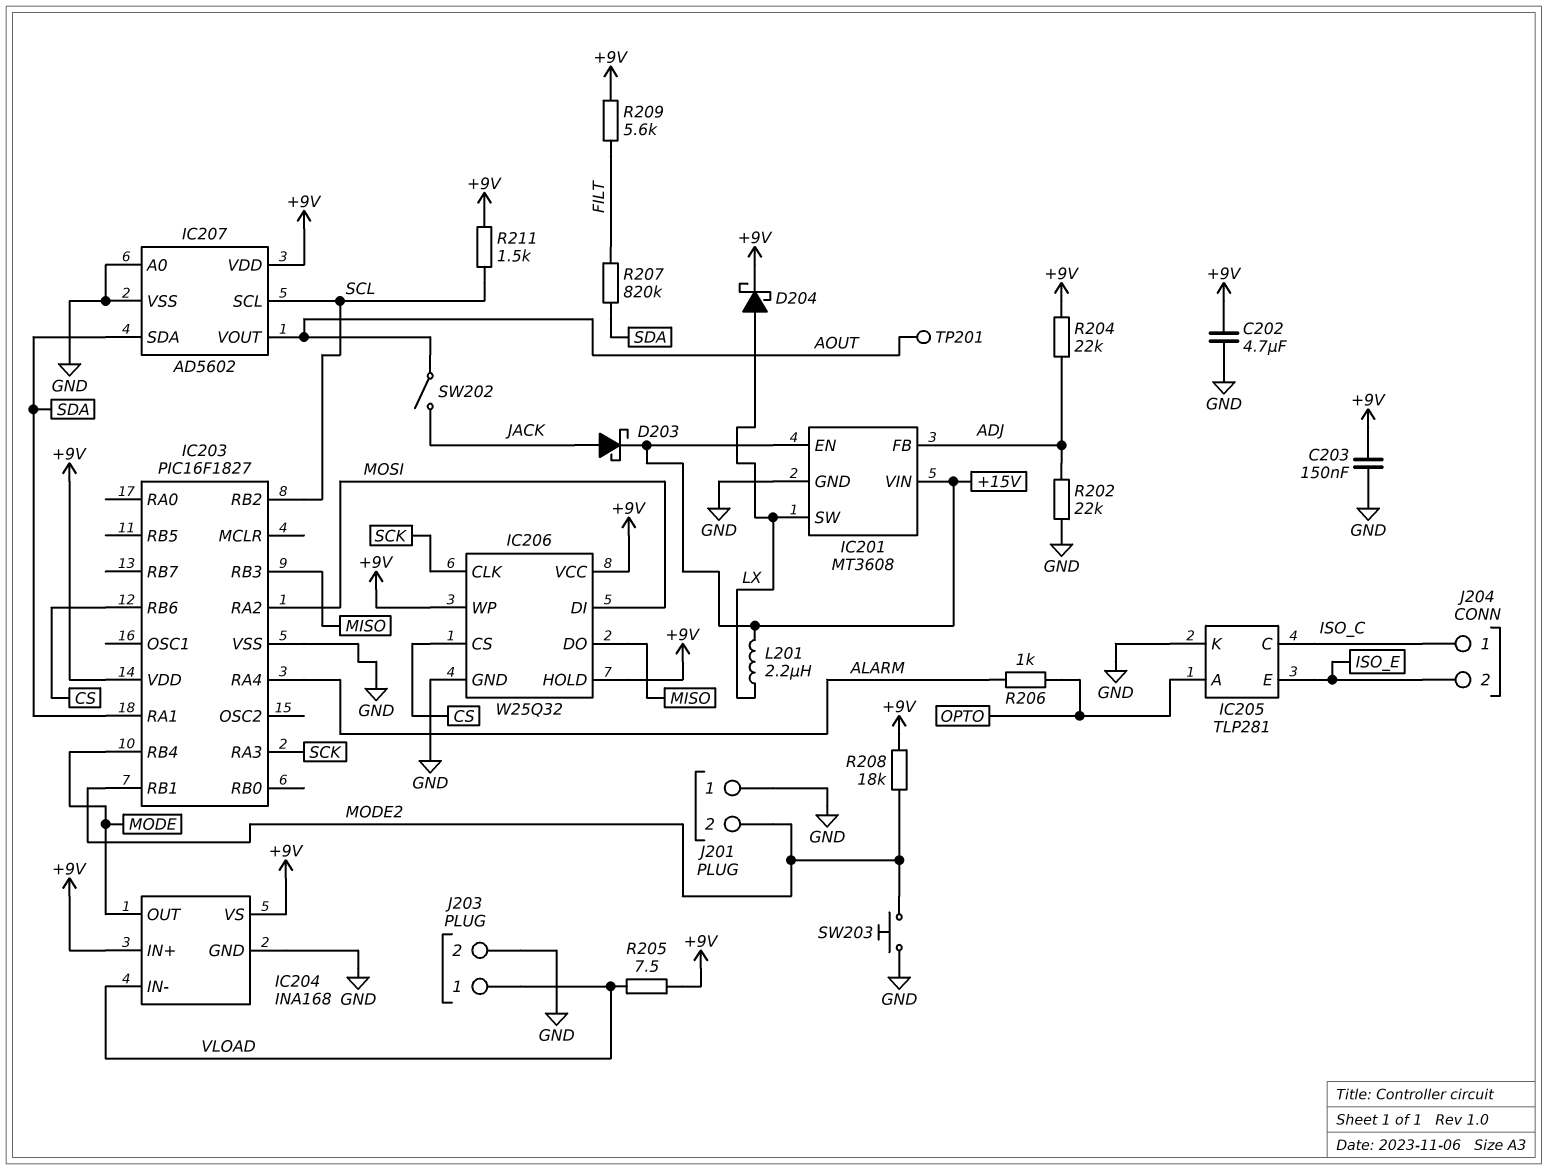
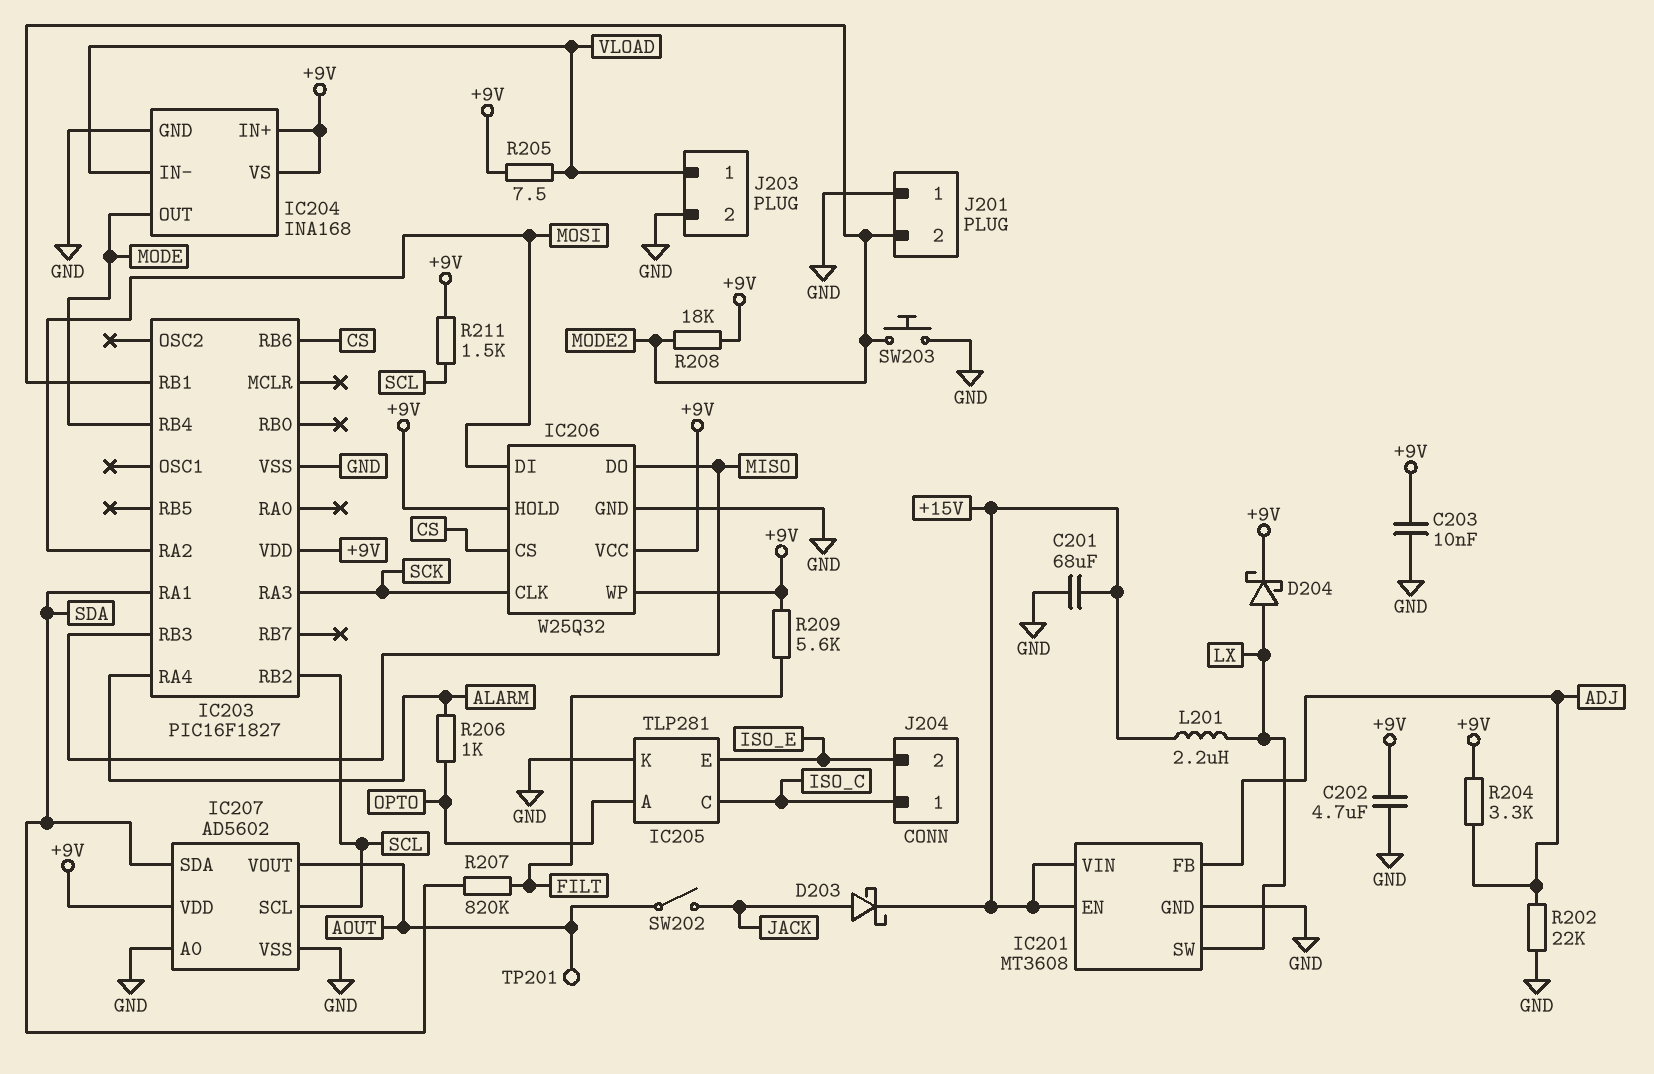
C201: none -> 68uF (+15V, GND)
C203: 150nF (+9V, GND) -> 10nF (+9V, GND)
R204: 22k (+9V, ADJ) -> 3.3k (+9V, ADJ)

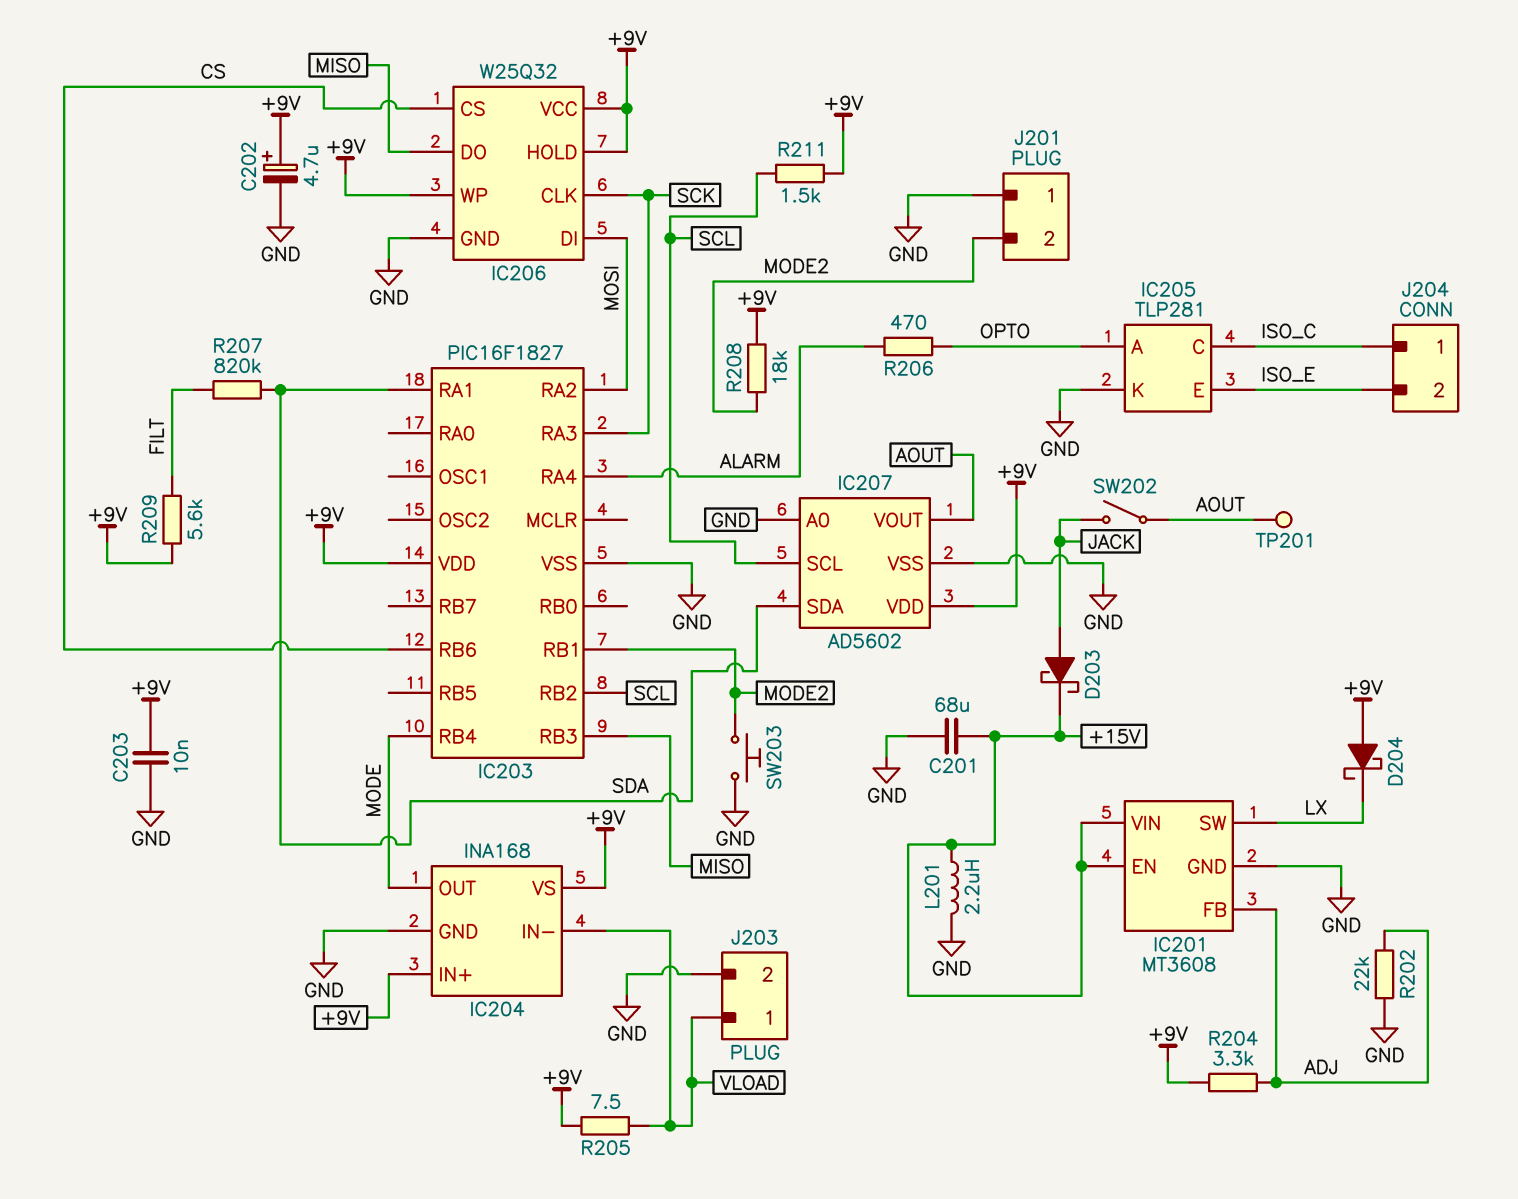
C202: 4.7uF (+9V, GND) -> 4.7uF (plus +9V, minus GND)
D204: schottky (A LX, K +9V) -> schottky (A +9V, K LX)
L201: 2.2uH (+15V, LX) -> 2.2uH (+15V, GND)
R206: 1k (ALARM, OPTO) -> 470 (ALARM, OPTO)

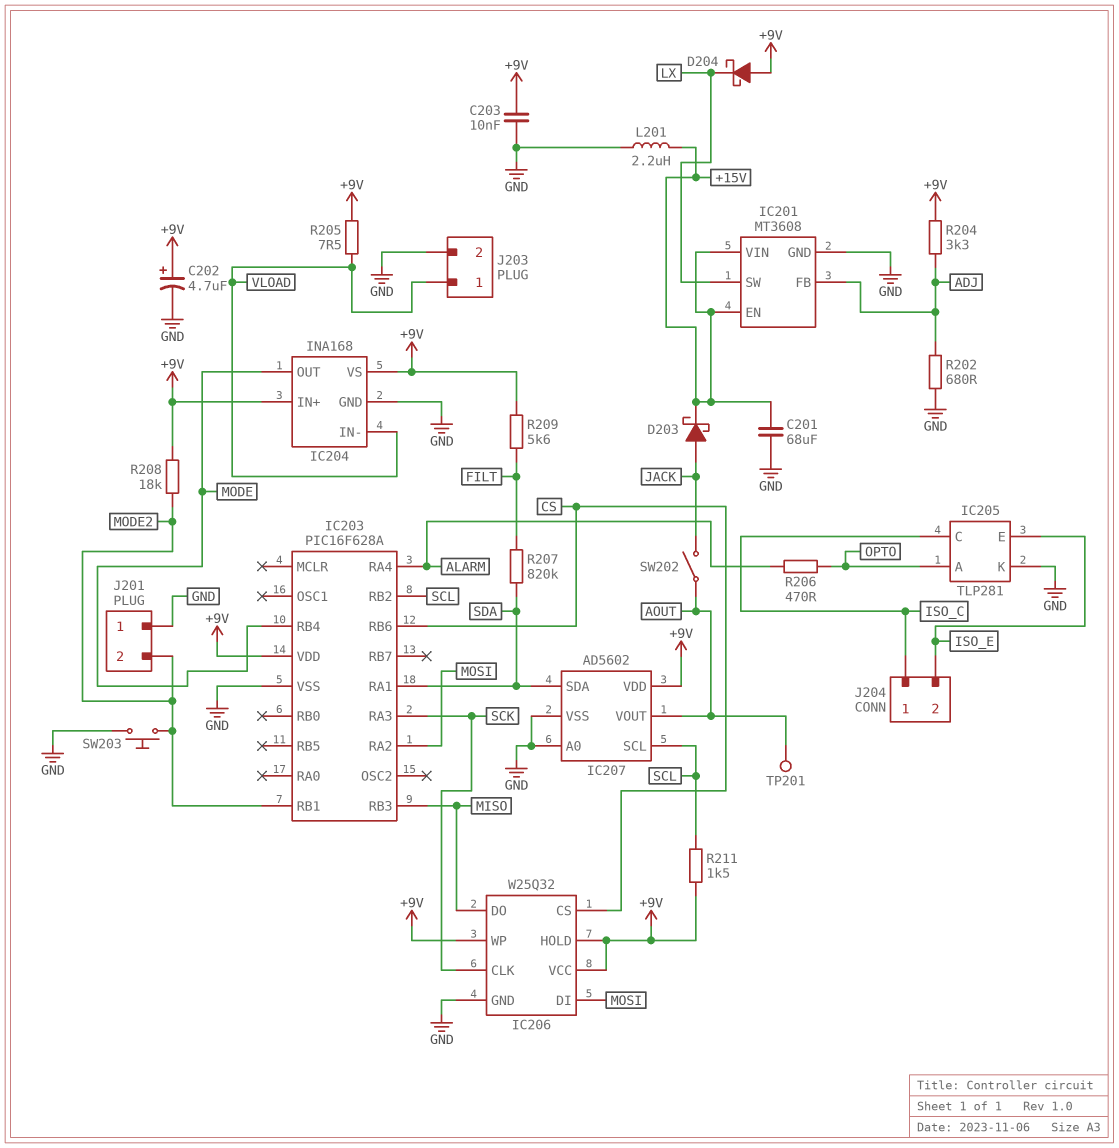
IC203: PIC16F1827 -> PIC16F628A
R202: 22k (ADJ, GND) -> 680 (ADJ, GND)

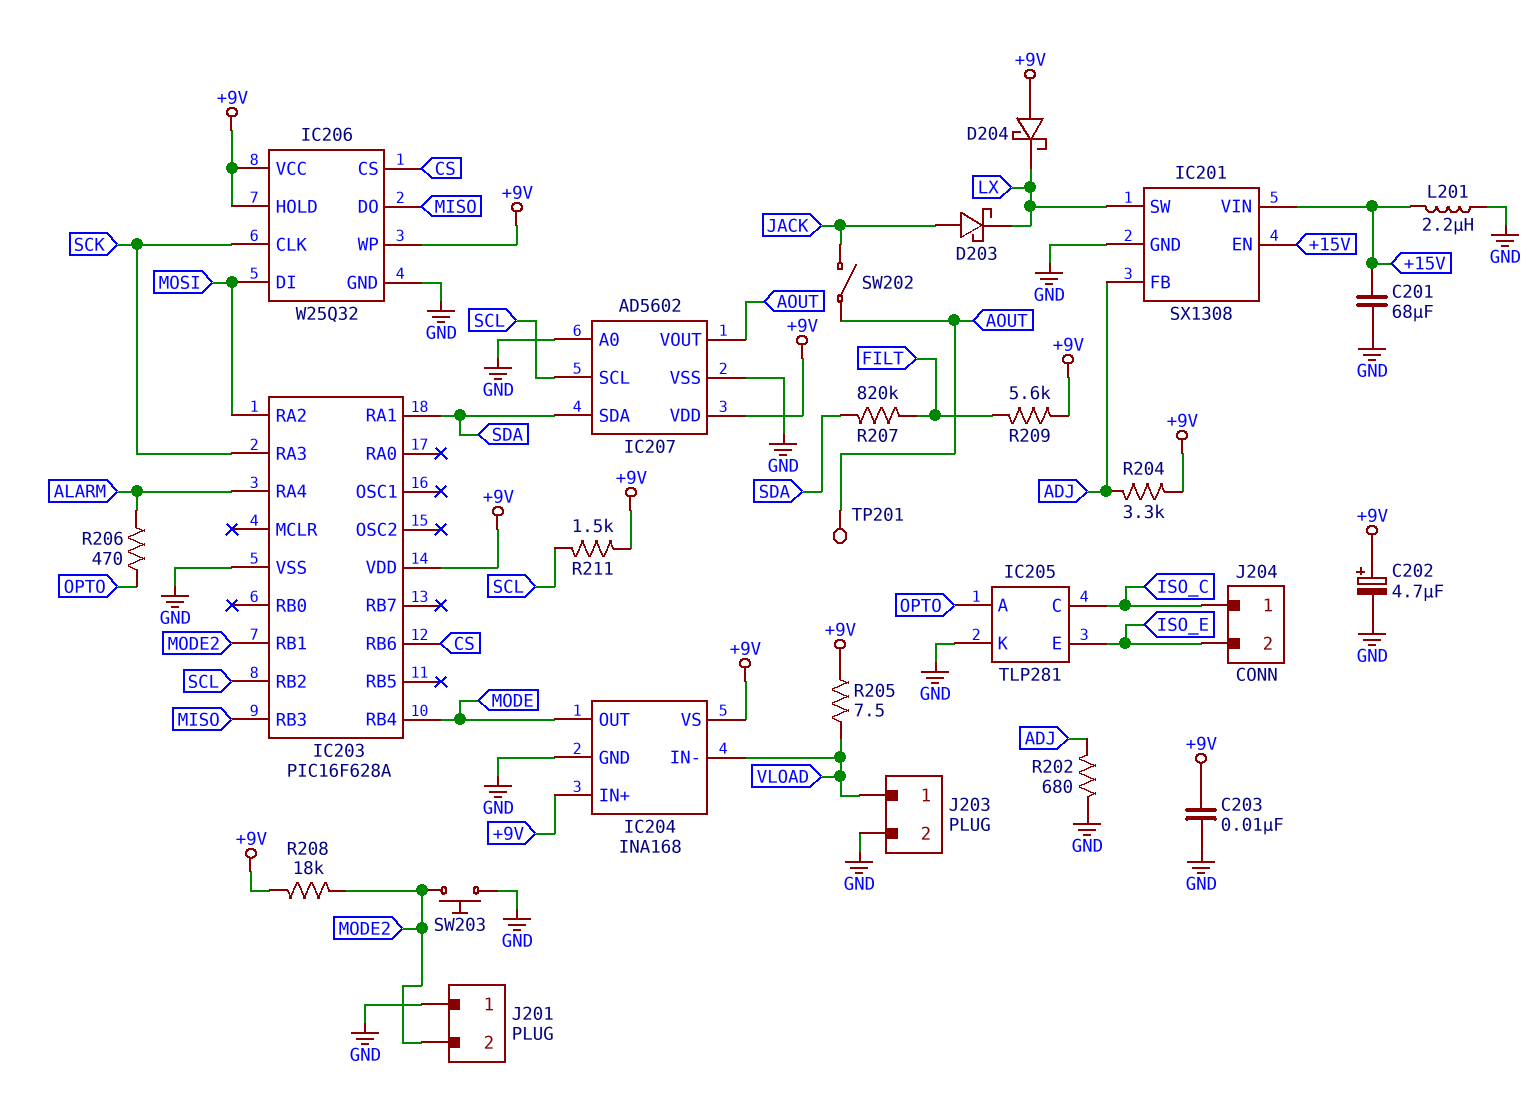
D203: schottky (A JACK, K +15V) -> schottky (A JACK, K LX)
IC201: MT3608 -> SX1308

